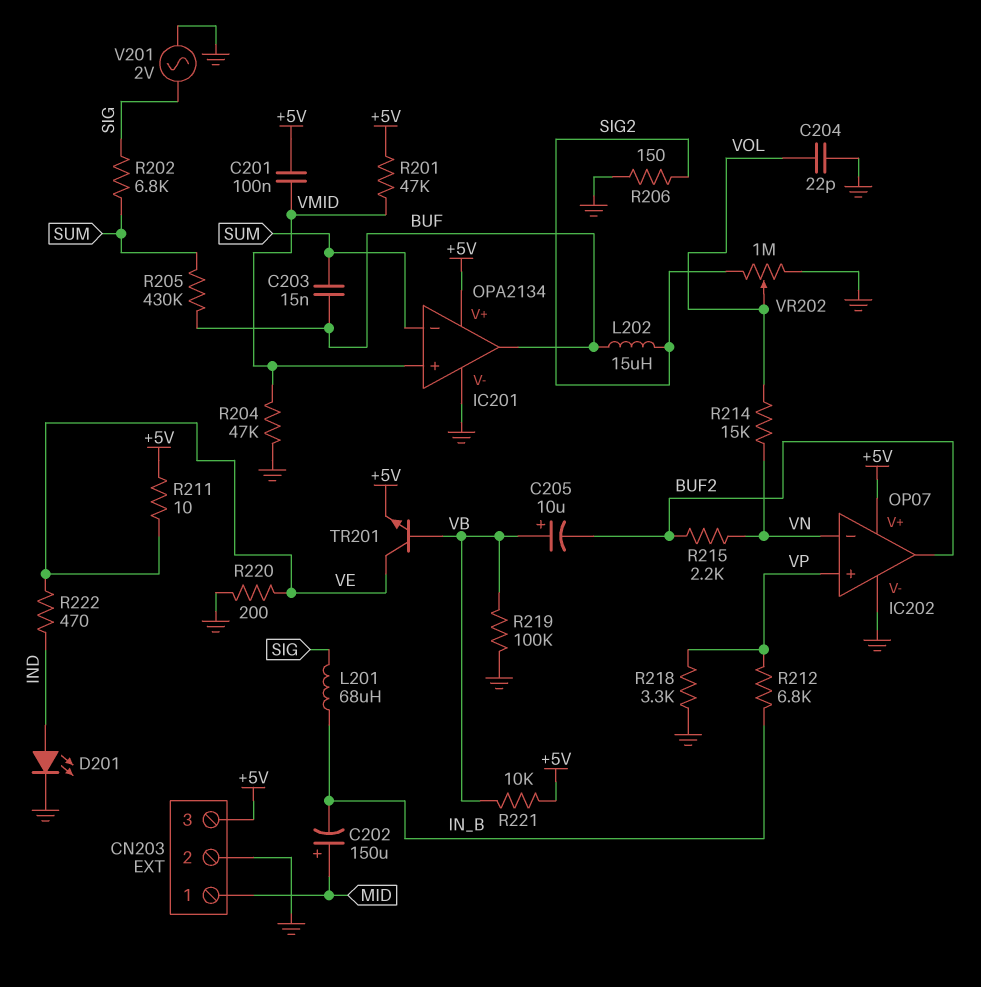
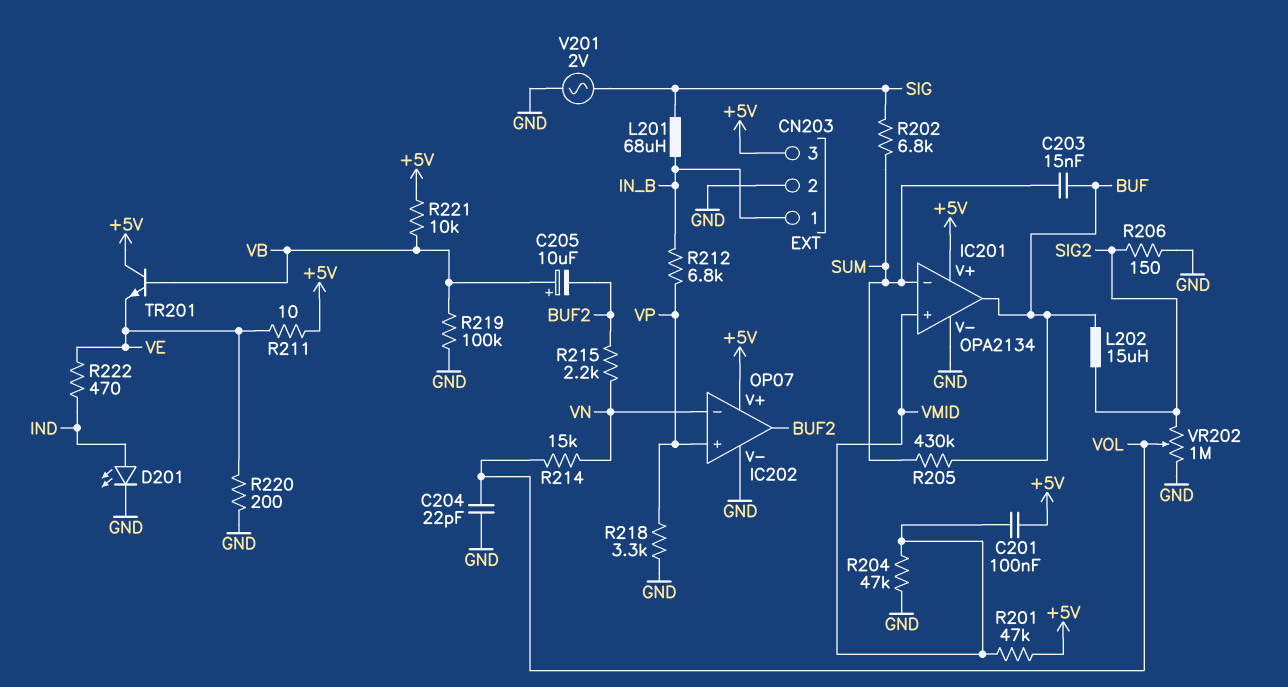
C202: 150uF (plus MID, minus IN_B) -> none
CN203 pin 1: MID -> IN_B
TR201: NPN (B VB, C VE, E +5V) -> NPN (B VB, C +5V, E VE)

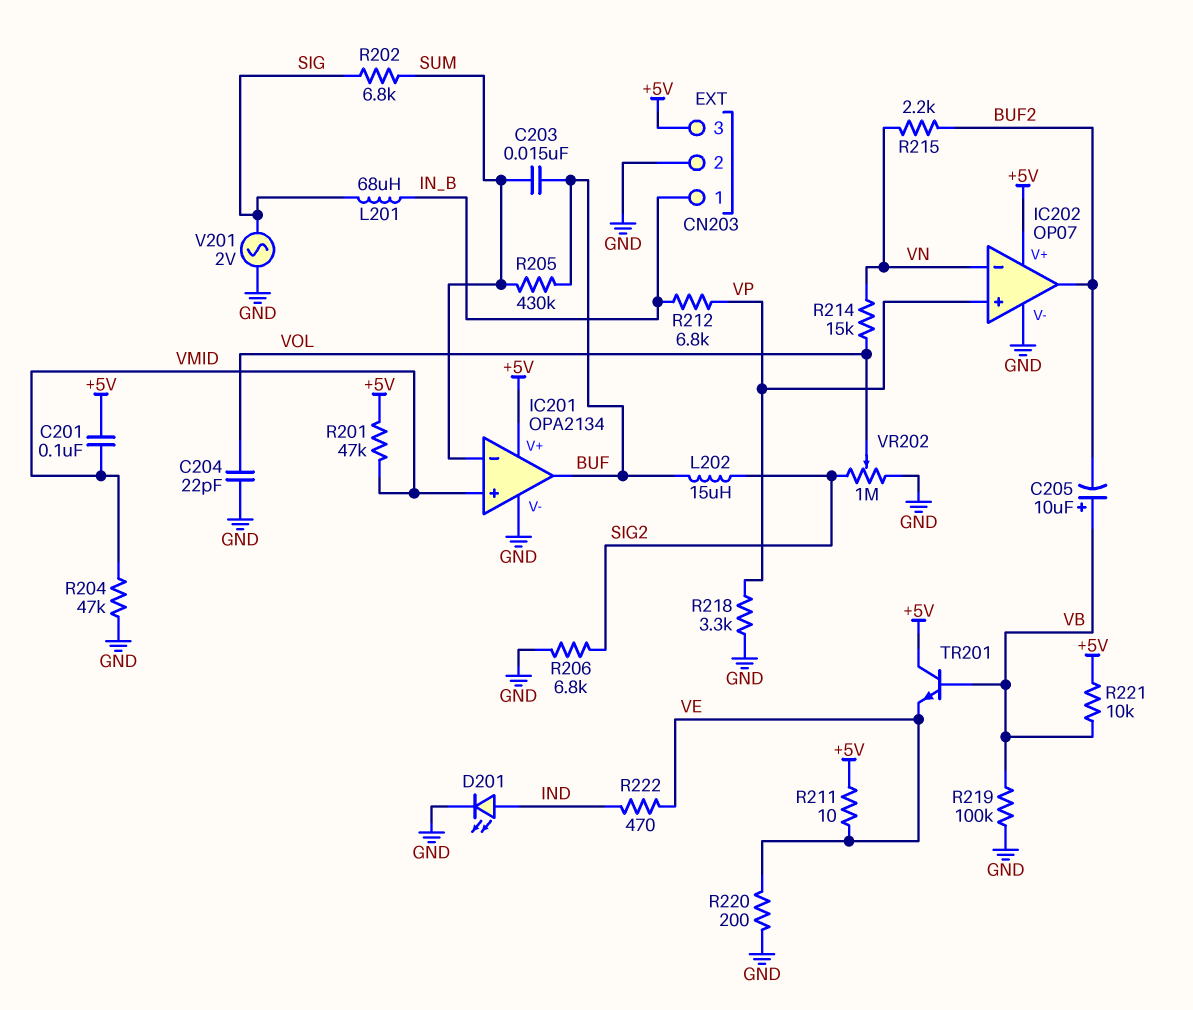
R206: 150 (GND, SIG2) -> 6.8k (GND, SIG2)

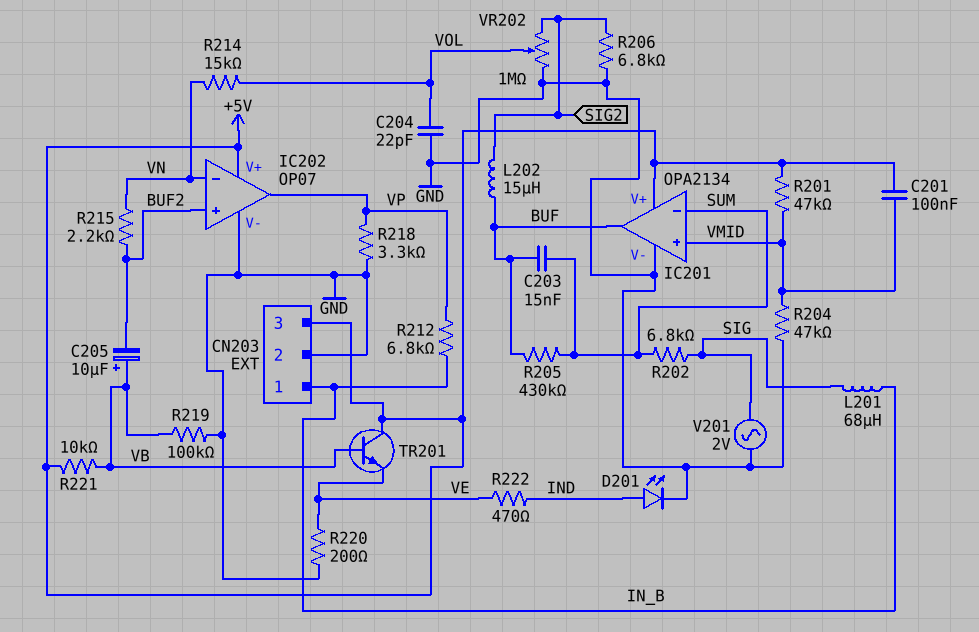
IC202 pin in+: VP -> BUF2
IC202 pin out: BUF2 -> VP
R211: 10 (+5V, VE) -> none

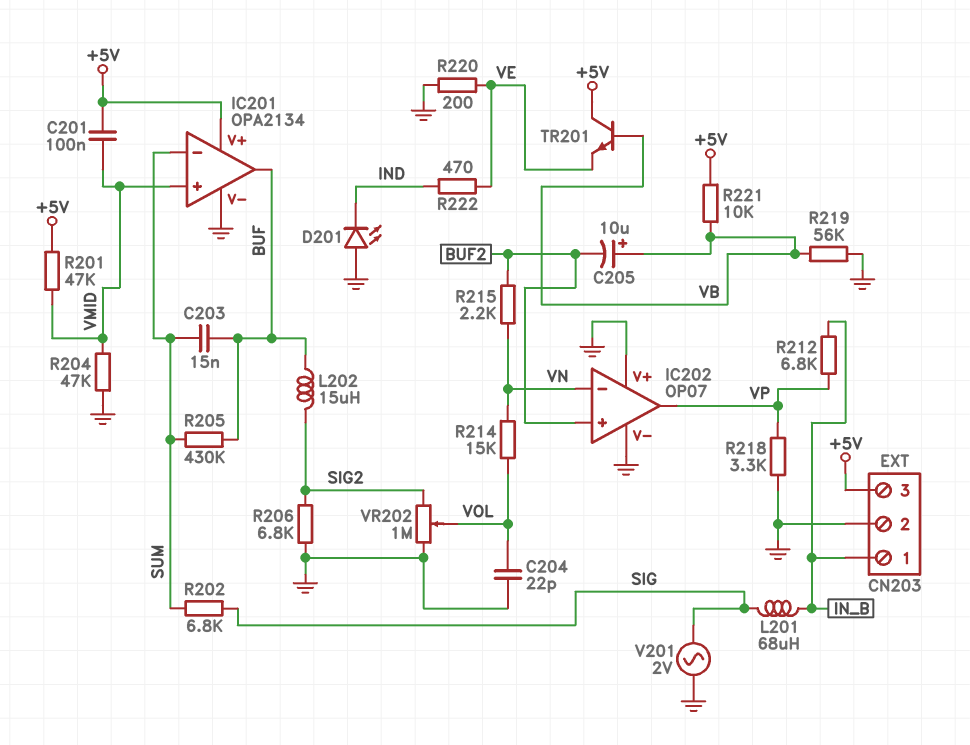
D201: LED (A IND, K GND) -> LED (A GND, K IND)
IC202 pin V+: +5V -> GND
R219: 100k (GND, VB) -> 56k (GND, VB)

